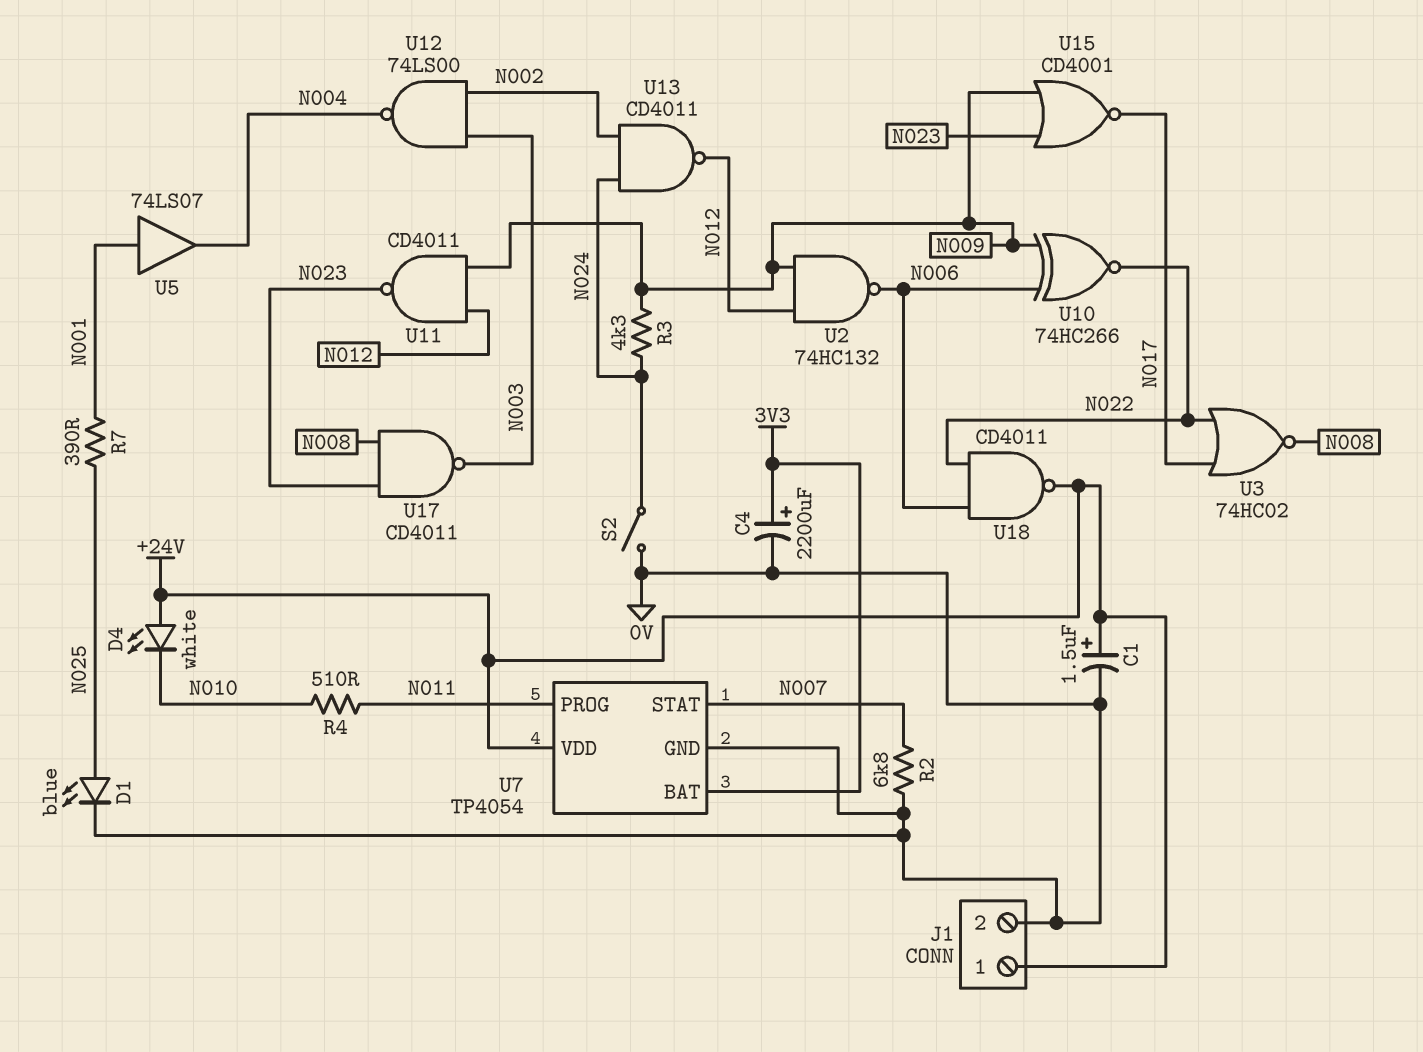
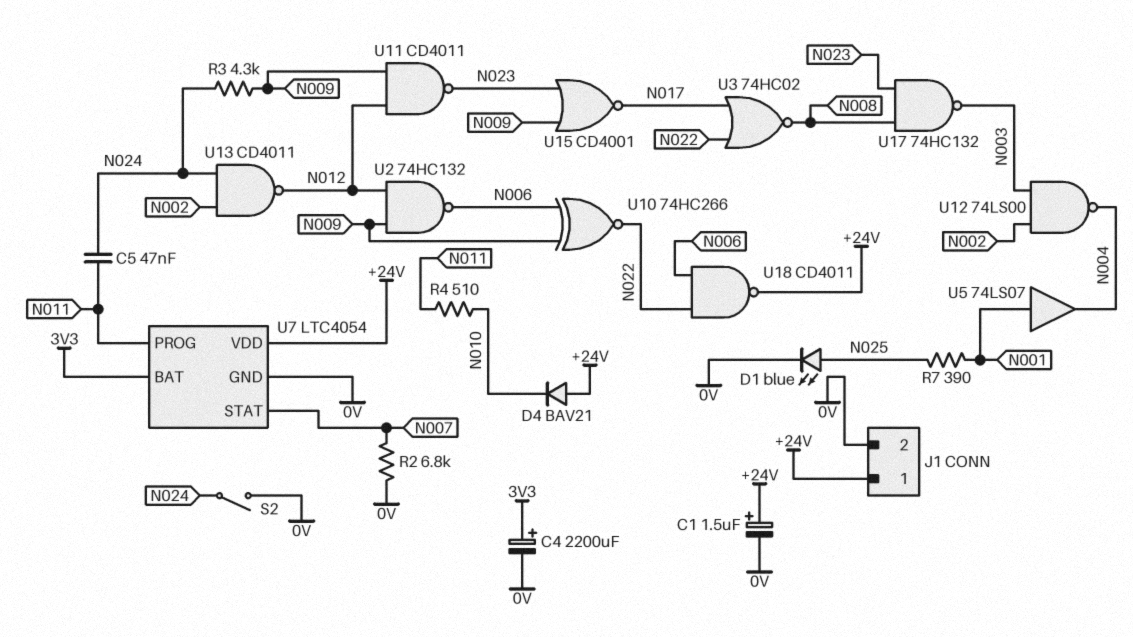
C5: none -> 47nF (N011, N024)
D4: LED white (A +24V, K N010) -> diode BAV21 (A +24V, K N010)
U7: TP4054 -> LTC4054
U17: NAND CD4011 (in N008, in N023, out N003) -> NAND 74HC132 (in N008, in N023, out N003)

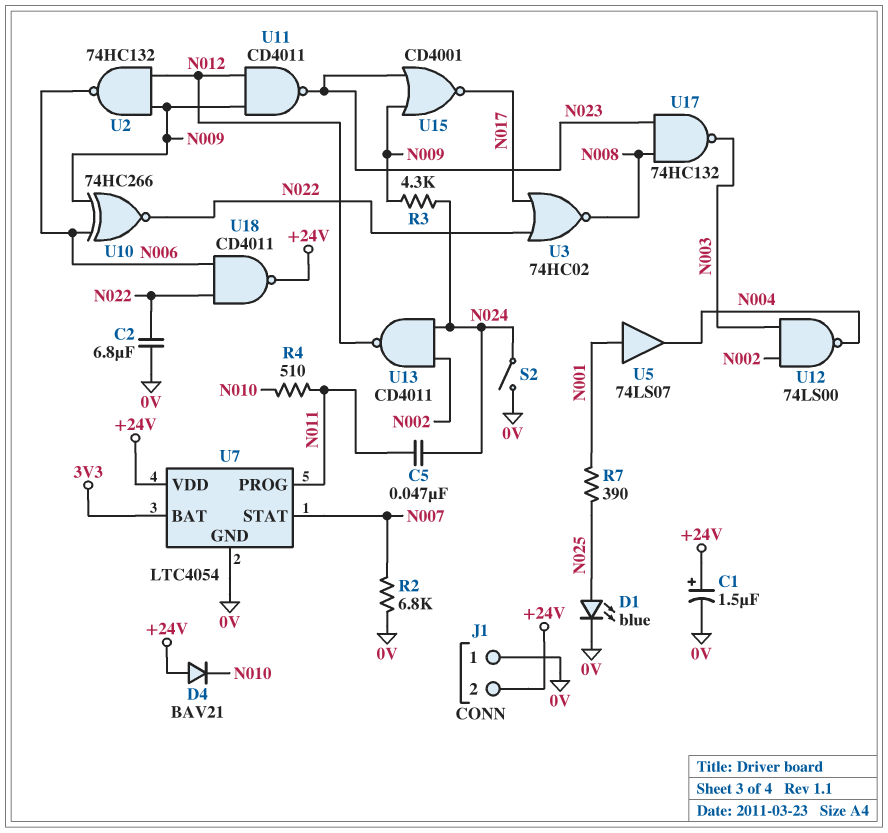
C2: none -> 6.8uF (0V, N022)
C4: 2200uF (plus 3V3, minus 0V) -> none
J1 pin 1: +24V -> 0V
J1 pin 2: 0V -> +24V

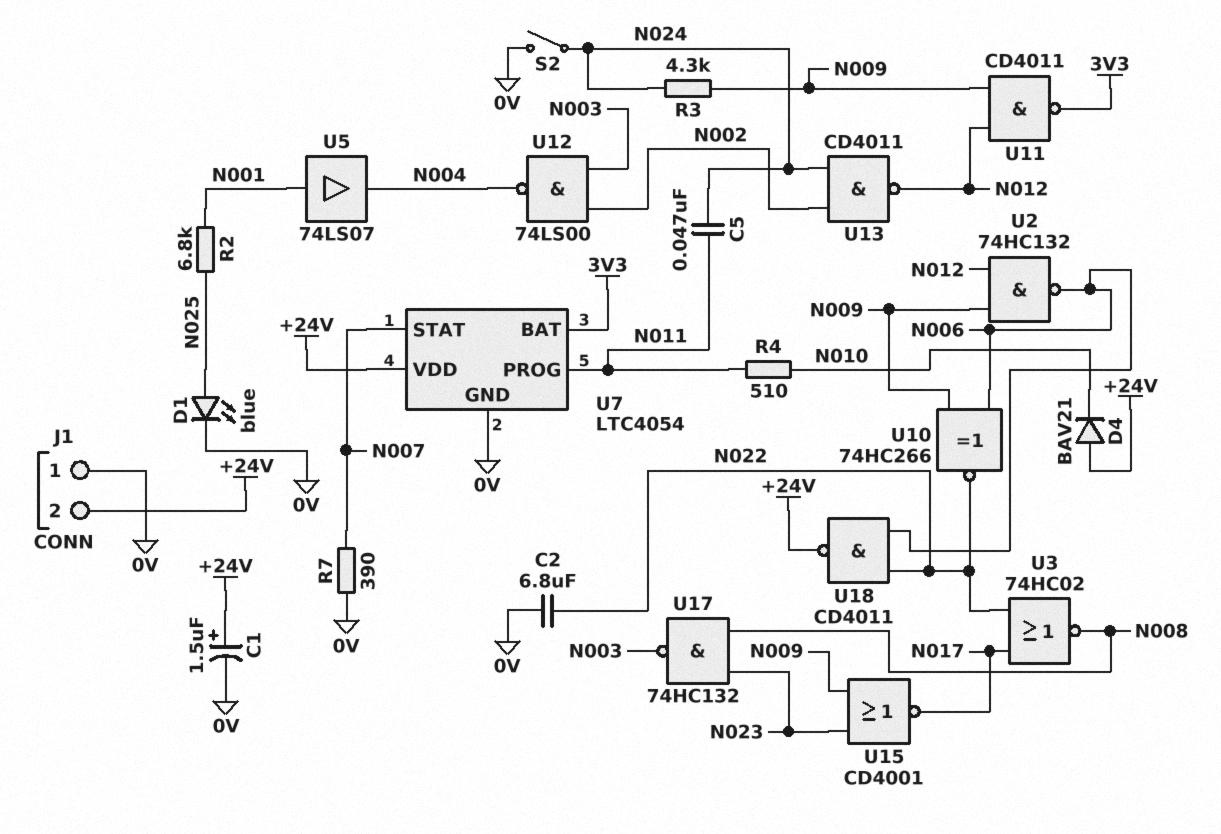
R2: 6.8k (0V, N007) -> 6.8k (N001, N025)
R7: 390 (N001, N025) -> 390 (0V, N007)
U11: NAND CD4011 (in N009, in N012, out N023) -> NAND CD4011 (in N009, in N012, out 3V3)

